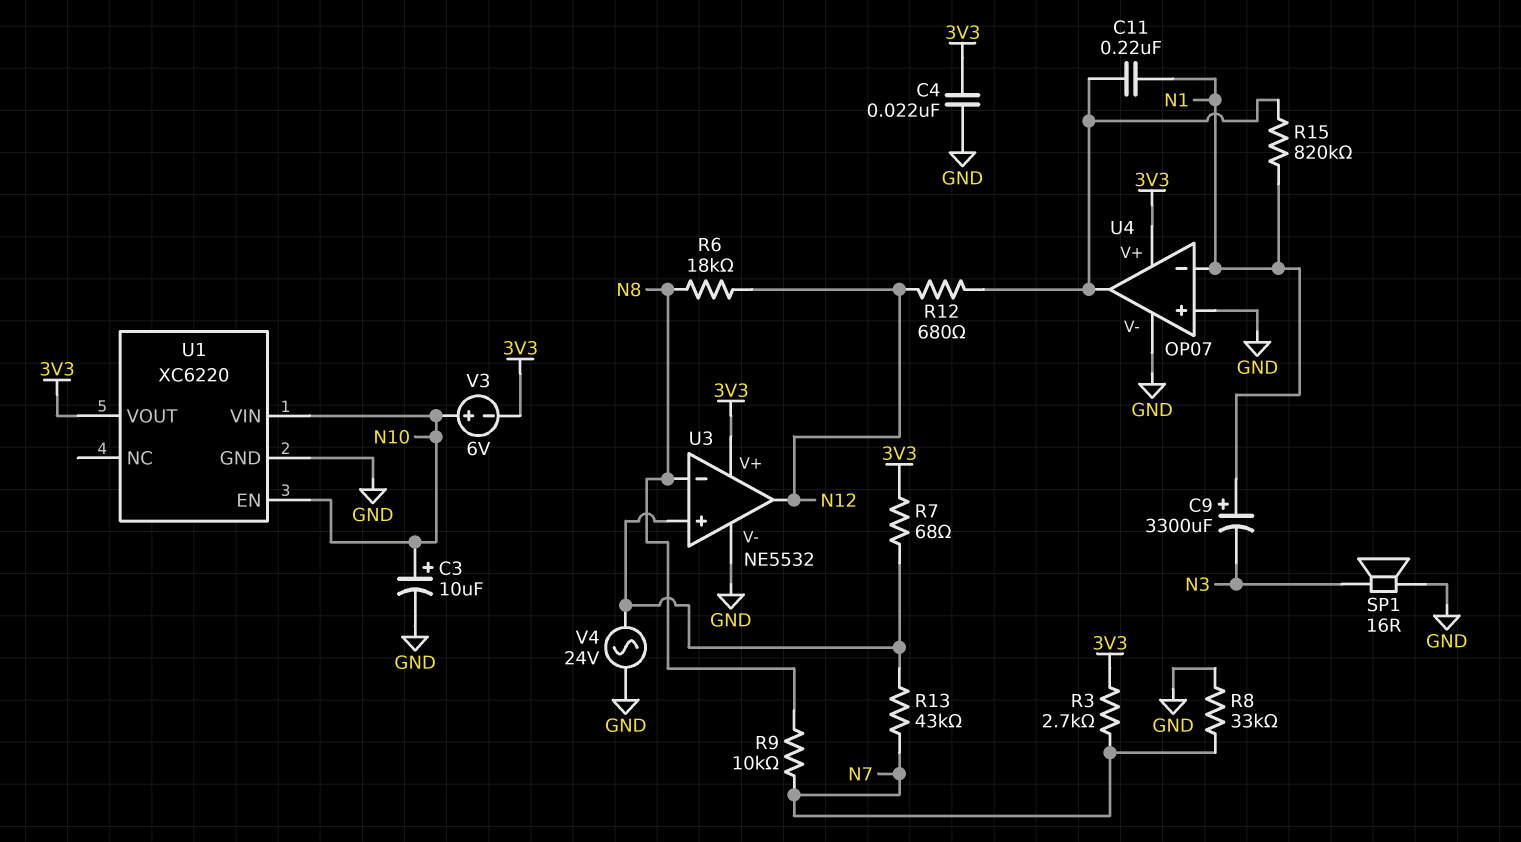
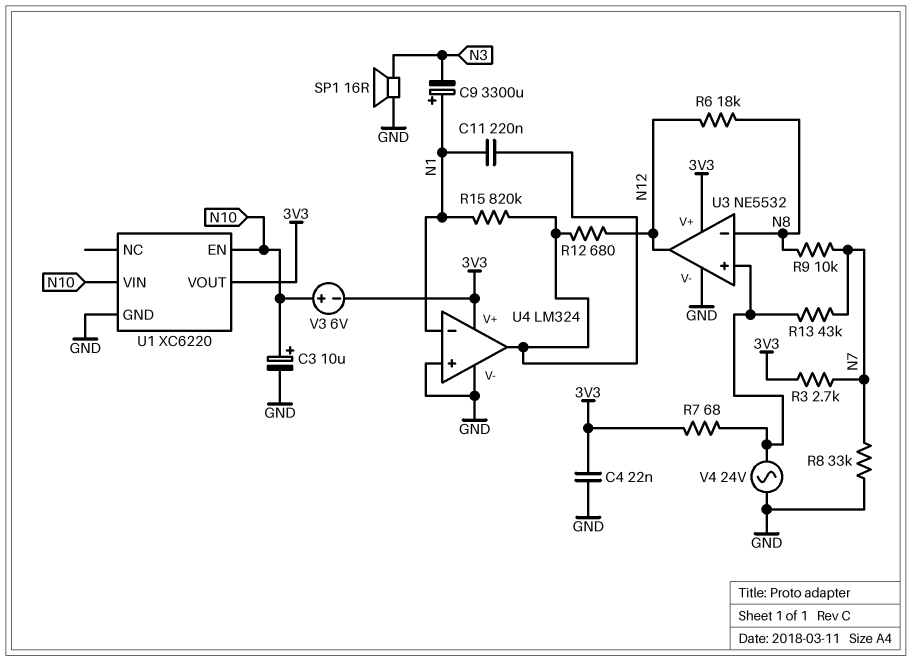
U4: OP07 -> LM324

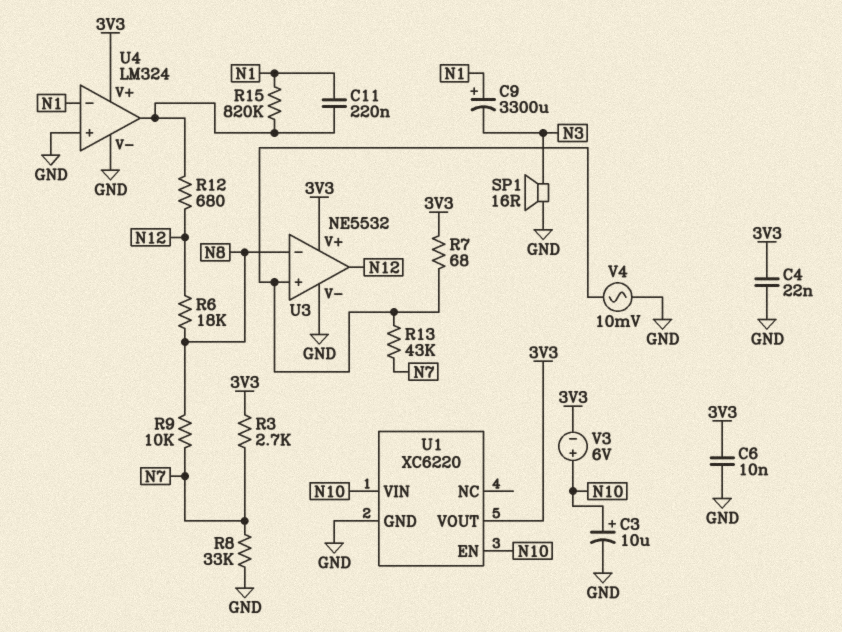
C6: none -> 10nF (3V3, GND)
V4: AC 24V (GND, U3/in+) -> AC 10mV (GND, U3/in+)

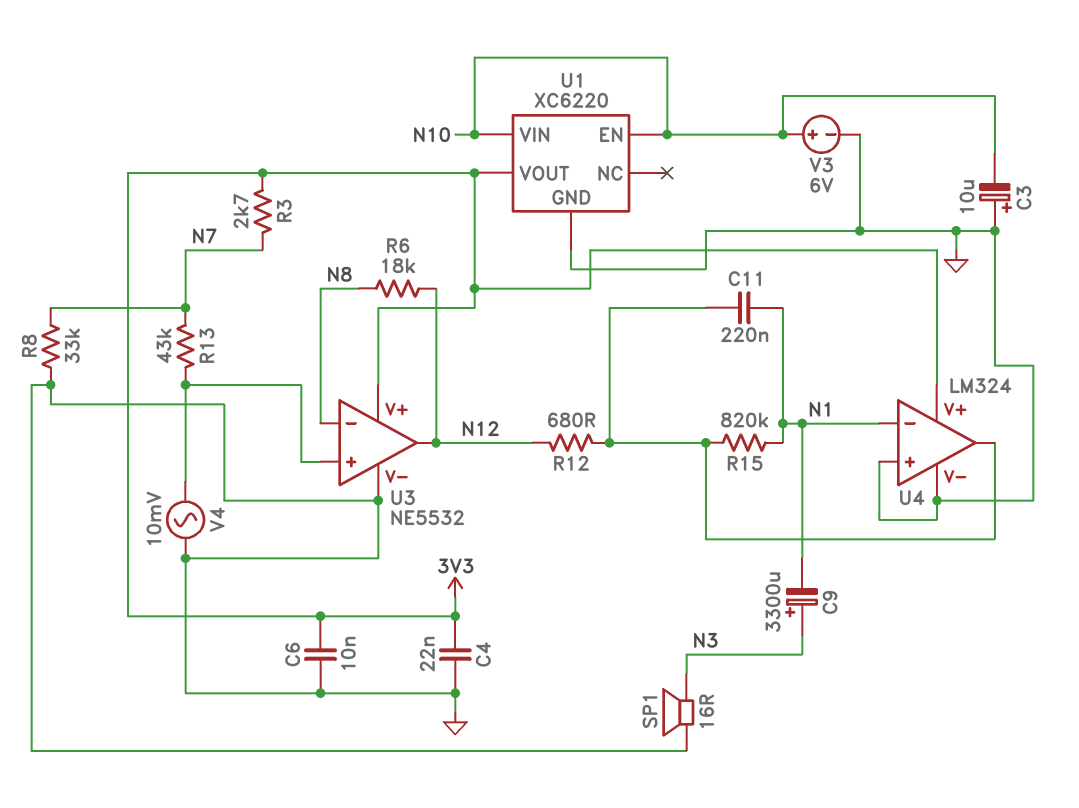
C3: 10uF (plus N10, minus GND) -> 10uF (plus GND, minus N10)
C9: 3300uF (plus N1, minus N3) -> 3300uF (plus N3, minus N1)
R7: 68 (3V3, U3/in+) -> none
R9: 10k (N7, N8) -> none
V3: 6V (plus N10, minus 3V3) -> 6V (plus N10, minus GND)

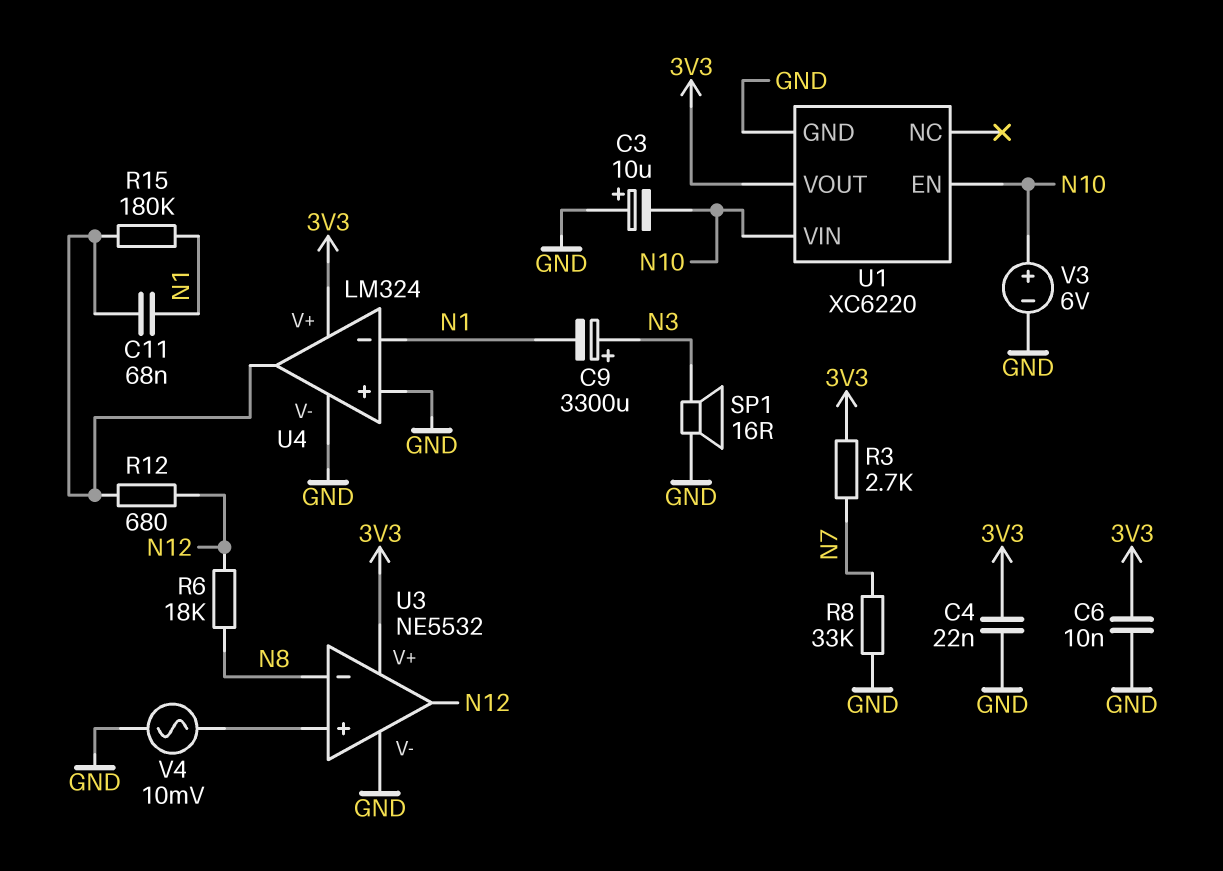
C11: 220nF (N1, U4/out) -> 68nF (N1, U4/out)
R13: 43k (N7, U3/in+) -> none
R15: 820k (N1, U4/out) -> 180k (N1, U4/out)

